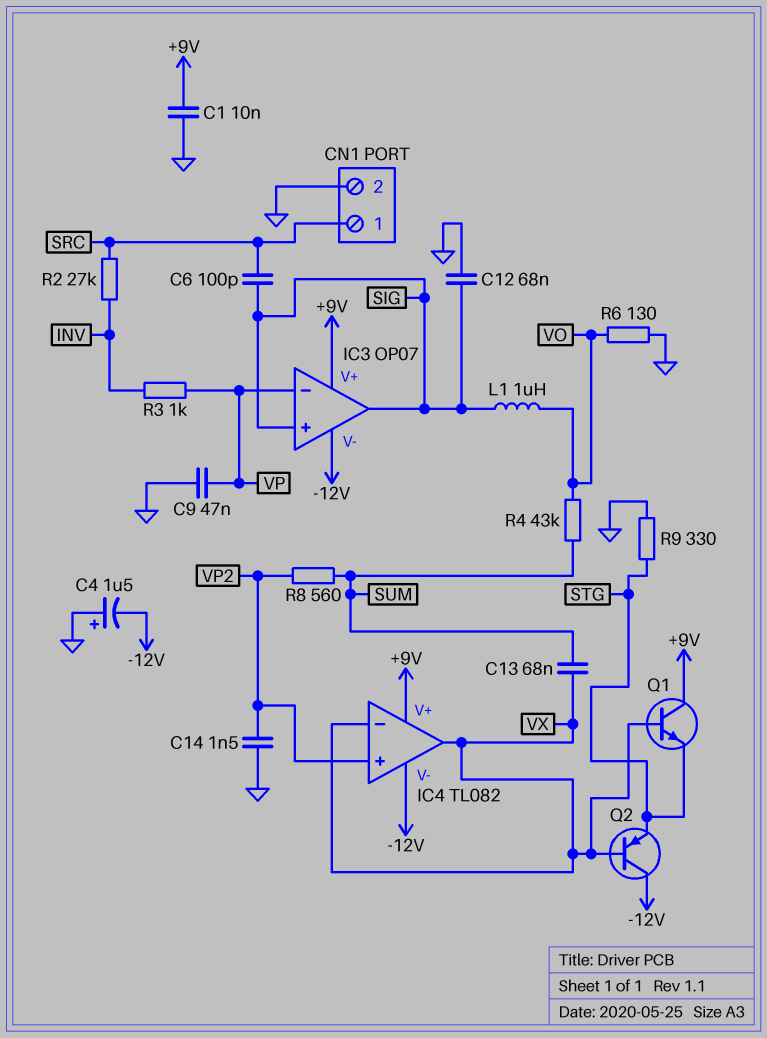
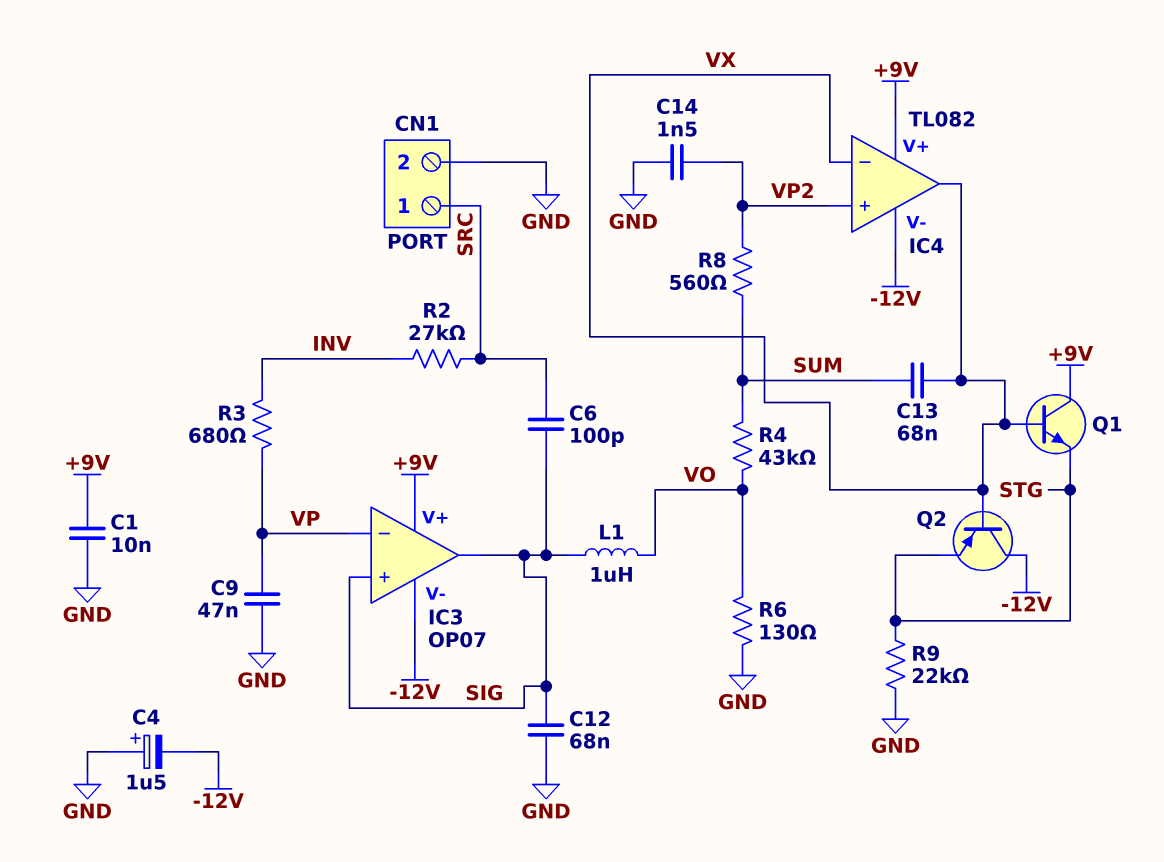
R3: 1k (INV, VP) -> 680 (INV, VP)
R9: 330 (GND, STG) -> 22k (GND, STG)

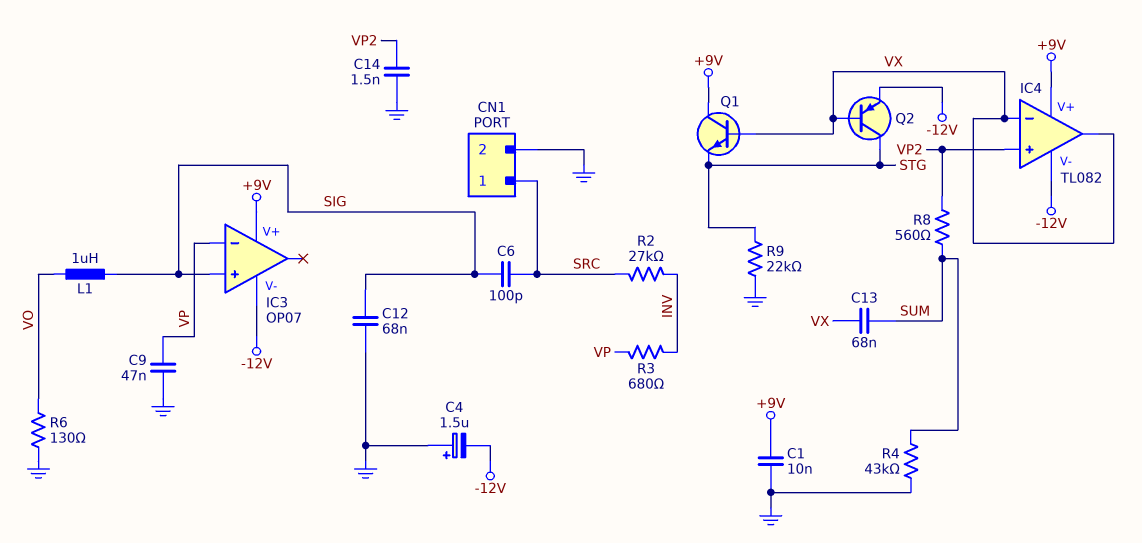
IC3 pin out: SIG -> none
Q2: PNP (B VX, C -12V, E STG) -> PNP (B VX, C STG, E -12V)
R4: 43k (SUM, VO) -> 43k (GND, SUM)

